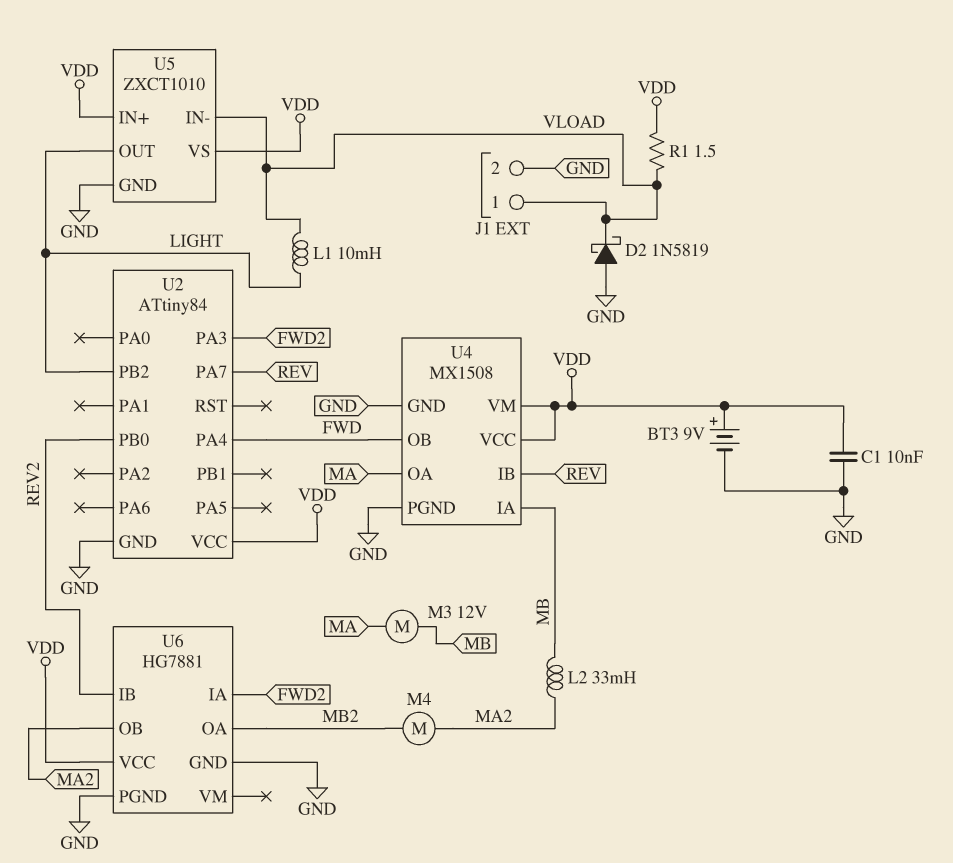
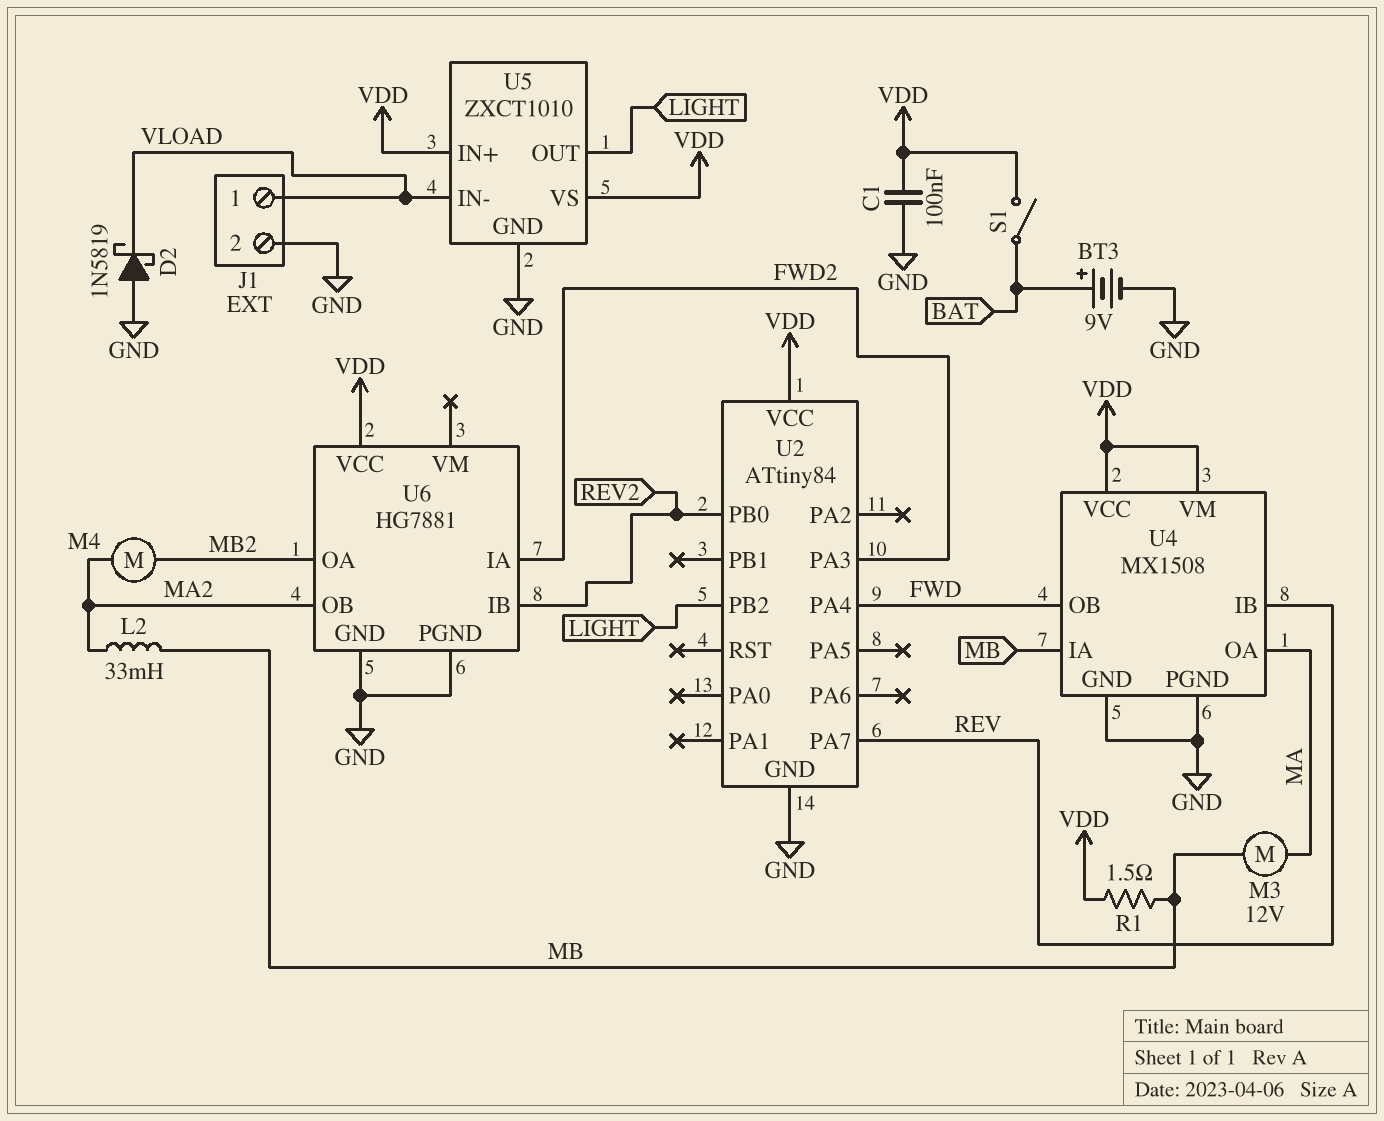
BT3: 9V (plus VDD, minus GND) -> 9V (plus BAT, minus GND)
C1: 10nF (GND, VDD) -> 100nF (GND, VDD)
L1: 10mH (LIGHT, VLOAD) -> none
R1: 1.5 (VDD, VLOAD) -> 1.5 (MB, VDD)
S1: none -> switch (BAT, VDD)

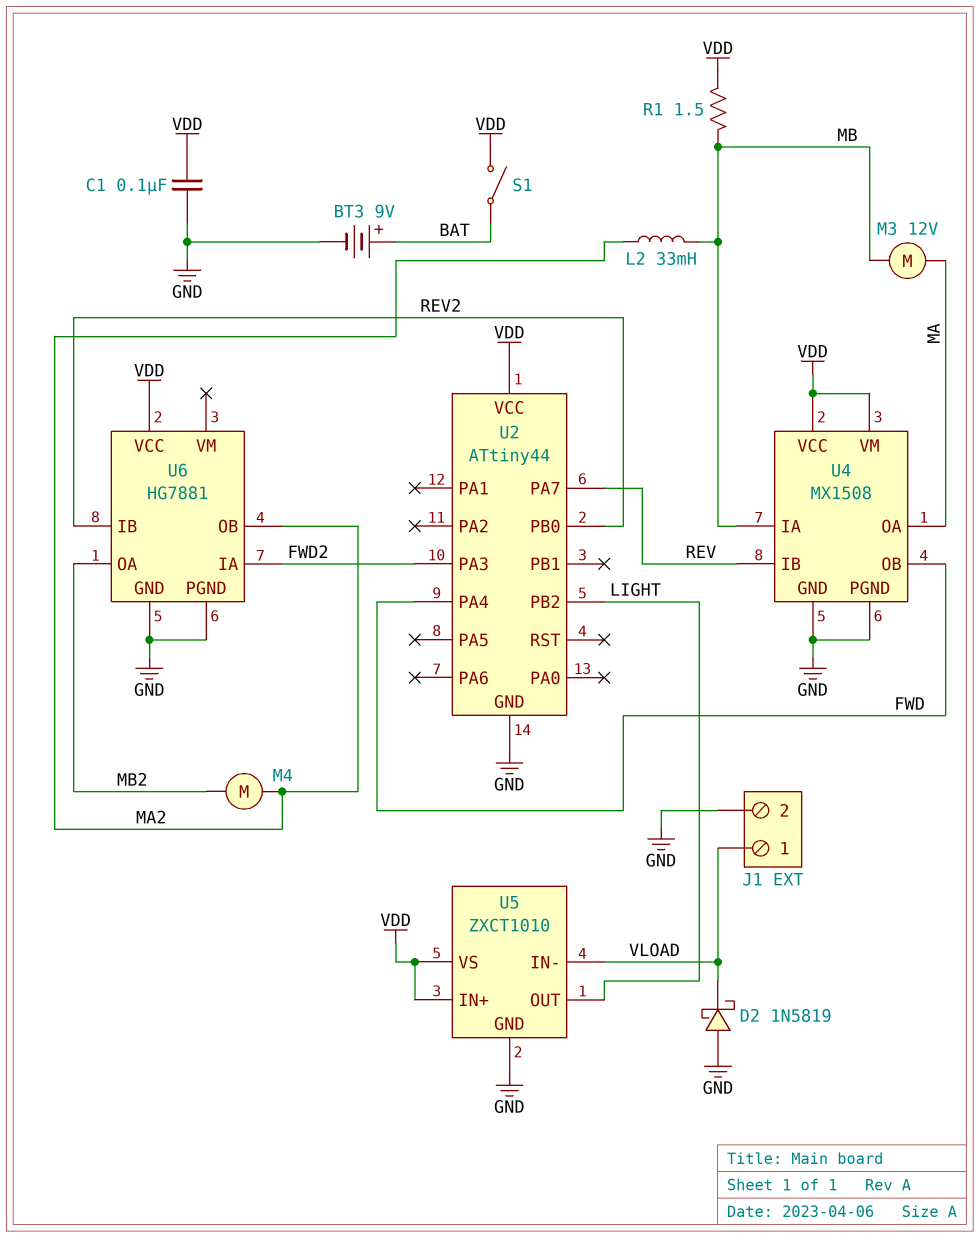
U2: ATtiny84 -> ATtiny44

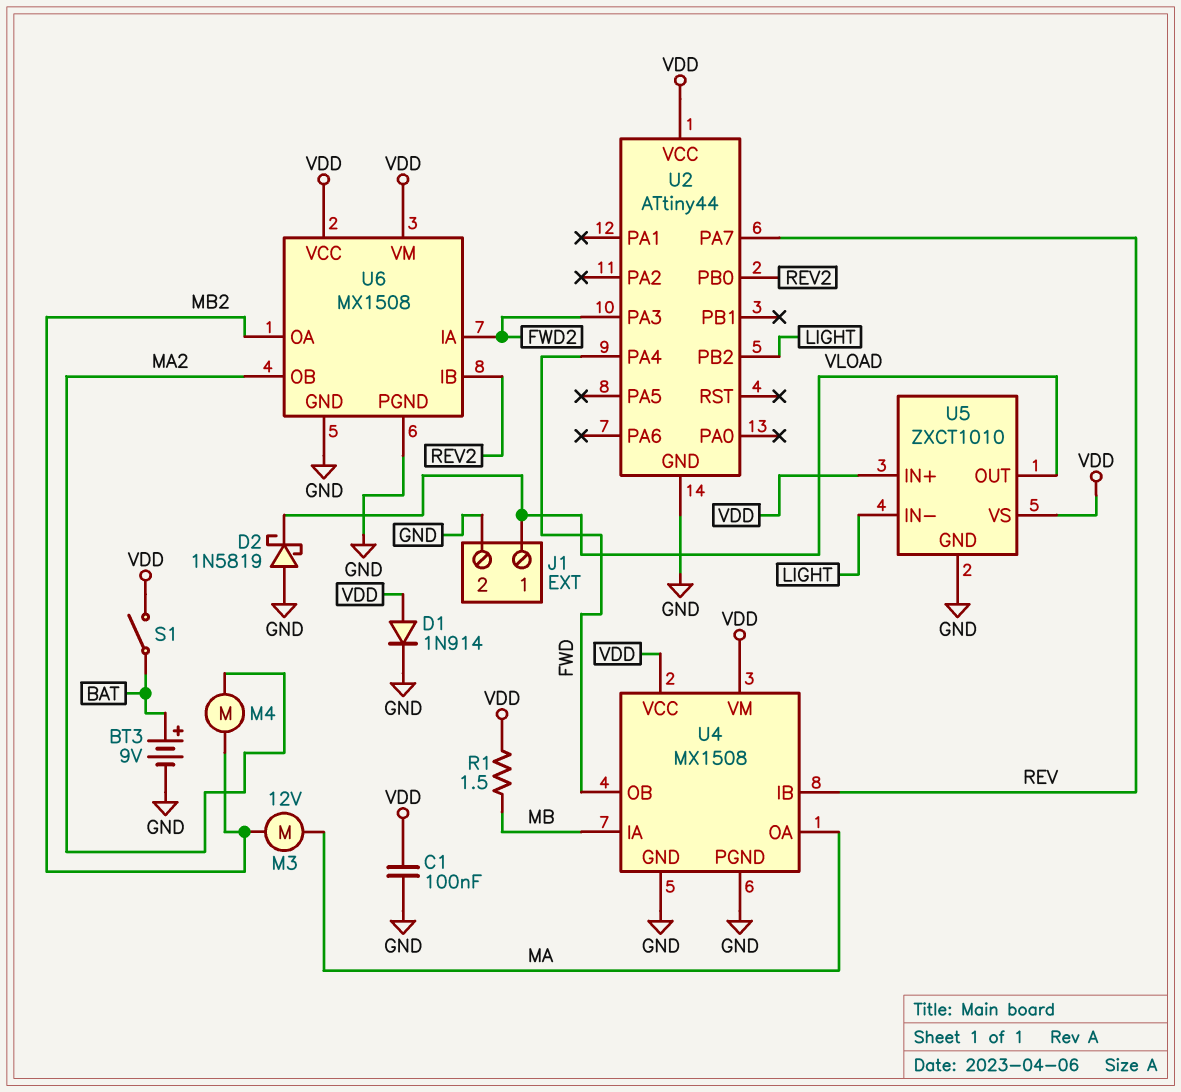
D1: none -> diode 1N914 (A VDD, K GND)
L2: 33mH (MA2, MB) -> none
M3: motor 12V (MA, MB) -> motor 12V (MA, MB2)
U5 pin IN-: VLOAD -> LIGHT
U5 pin OUT: LIGHT -> VLOAD
U6: HG7881 -> MX1508
U6 pin VM: none -> VDD

